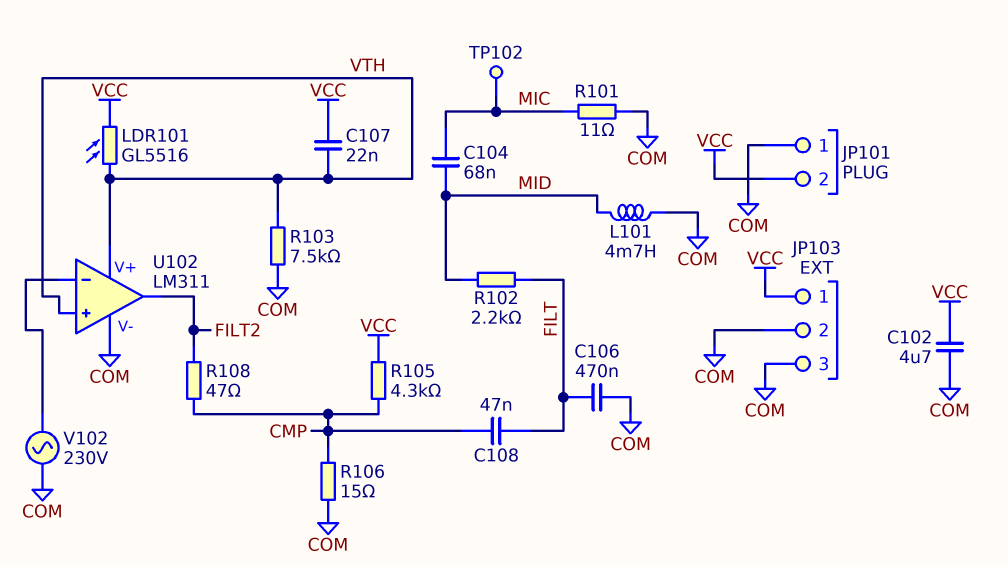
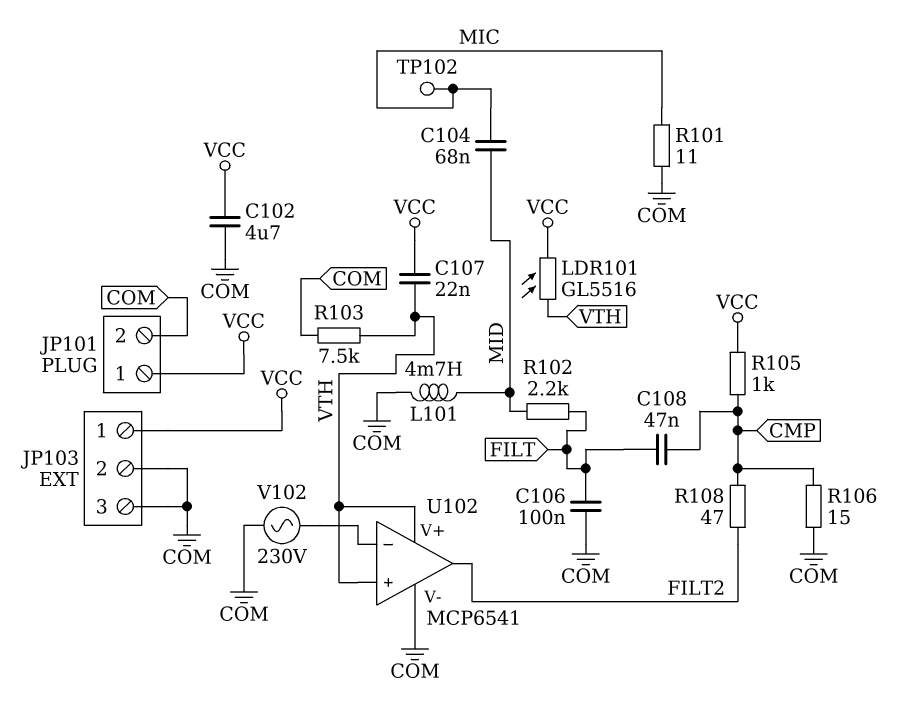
C106: 470nF (COM, FILT) -> 100nF (COM, FILT)
JP101 pin 1: COM -> VCC
JP101 pin 2: VCC -> COM
R105: 4.3k (CMP, VCC) -> 1k (CMP, VCC)
U102: LM311 -> MCP6541

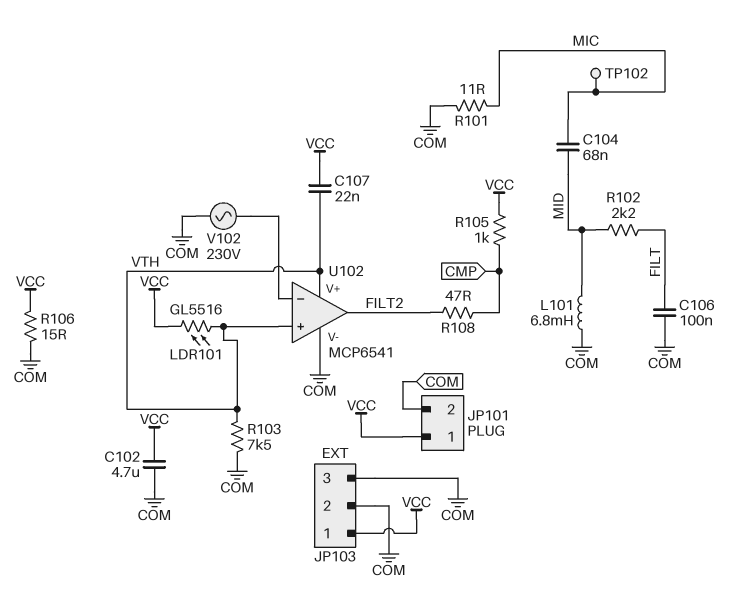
C108: 47nF (CMP, FILT) -> none
L101: 4.7mH (COM, MID) -> 6.8mH (COM, MID)
R106: 15 (CMP, COM) -> 15 (COM, VCC)

